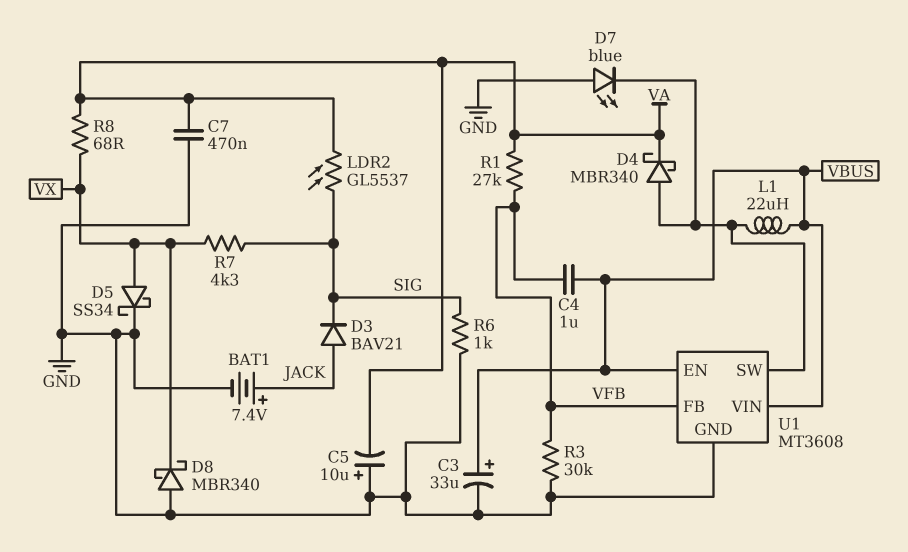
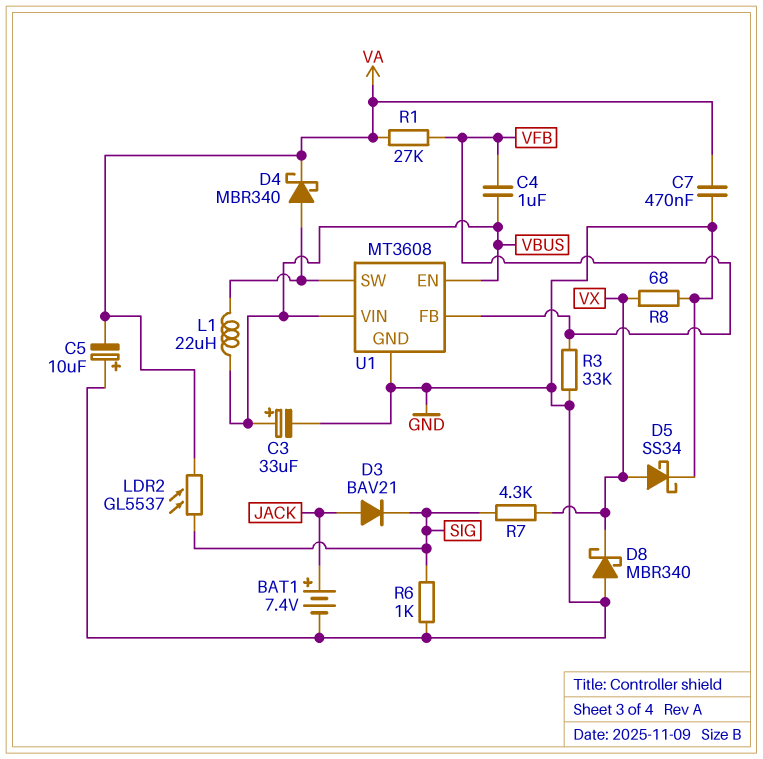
D7: LED blue (A GND, K U1/SW) -> none
R3: 30k (GND, VFB) -> 33k (GND, VFB)
R8: 68 (VA, VX) -> 68 (GND, VX)

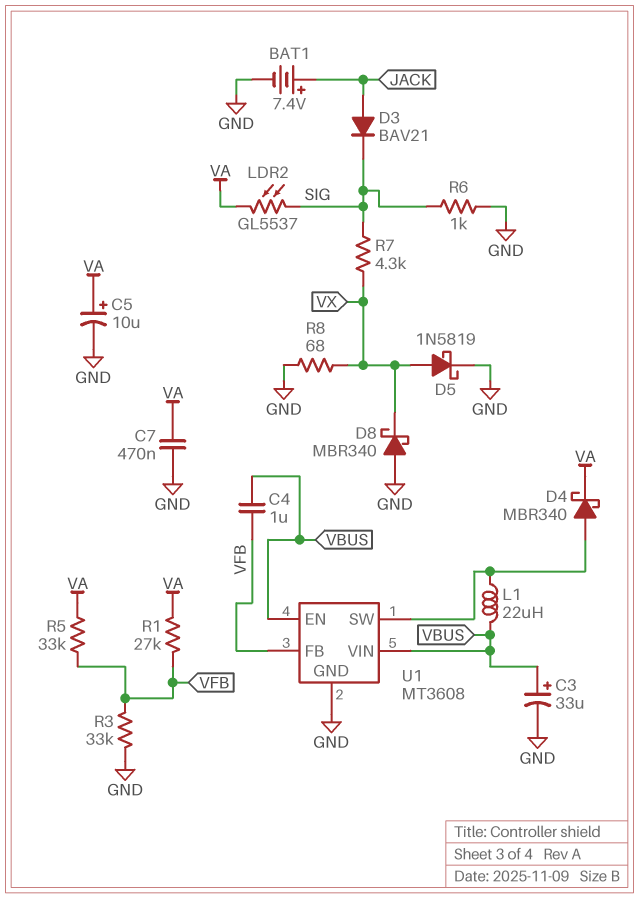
C5: 10uF (plus GND, minus VA) -> 10uF (plus VA, minus GND)
D5: schottky SS34 (A VX, K GND) -> schottky 1N5819 (A VX, K GND)
R5: none -> 33k (VA, VFB)

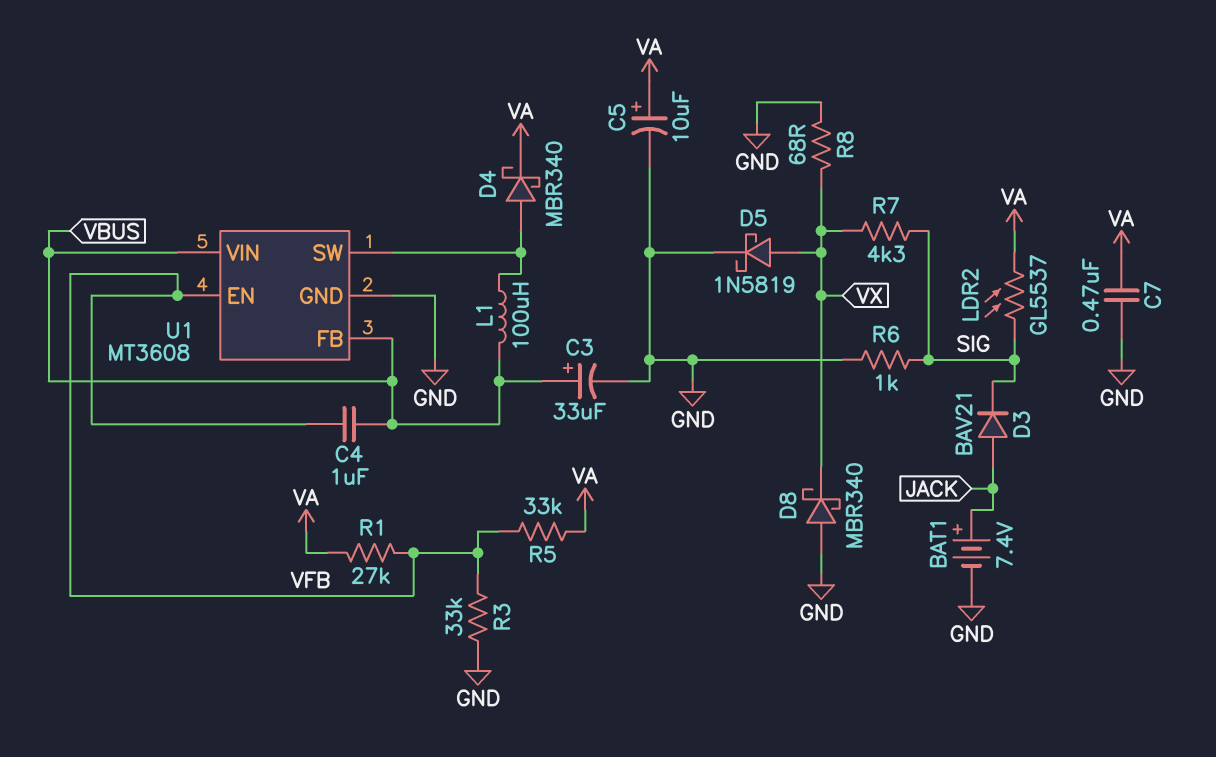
L1: 22uH (U1/SW, VBUS) -> 100uH (U1/SW, VBUS)
U1 pin EN: VBUS -> VFB
U1 pin FB: VFB -> VBUS

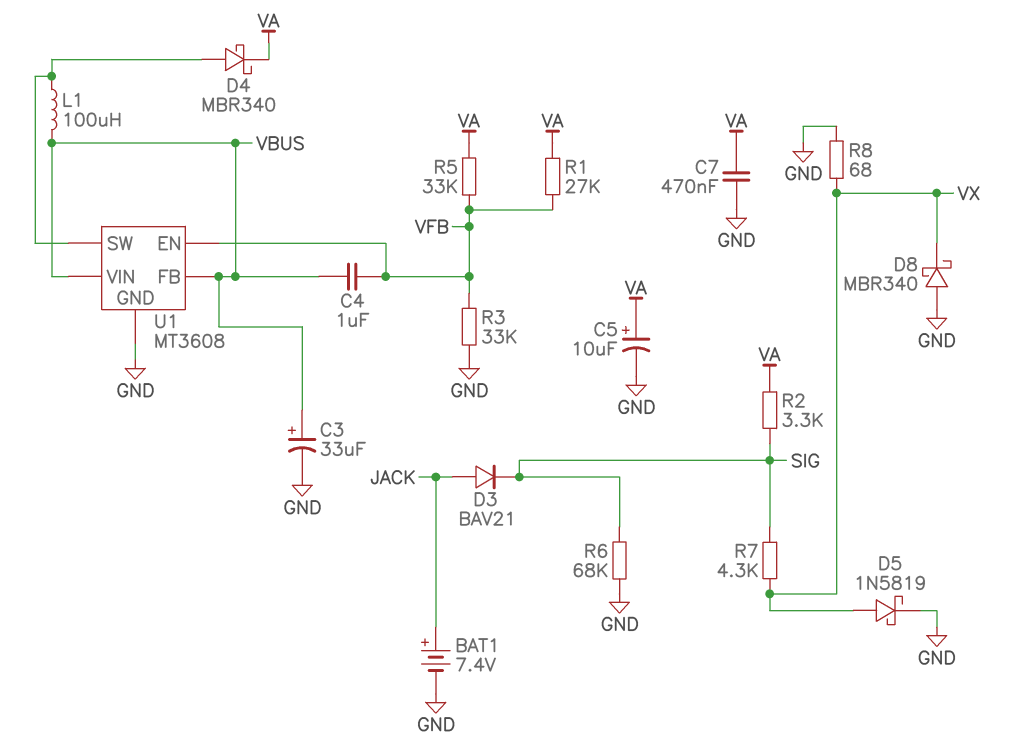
LDR2: GL5537 (SIG, VA) -> none
R2: none -> 3.3k (SIG, VA)
R6: 1k (GND, SIG) -> 68k (GND, SIG)

